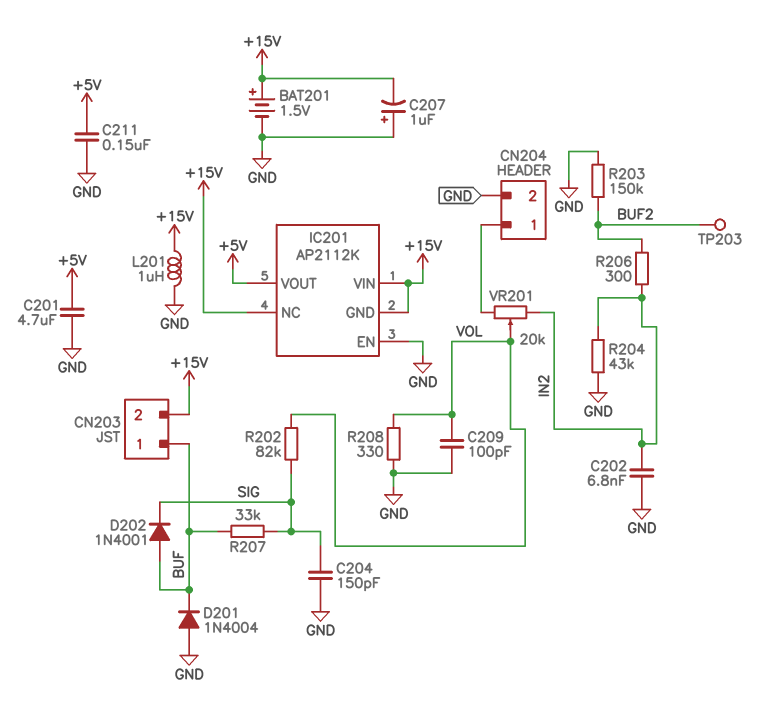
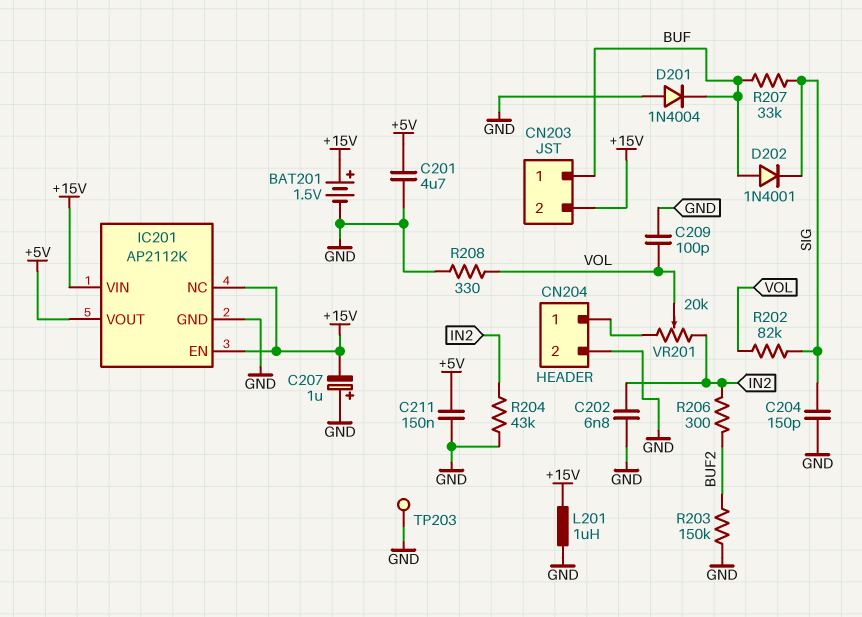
IC201 pin EN: GND -> +15V
IC201 pin GND: +15V -> GND
TP203: test point (BUF2) -> test point (GND)

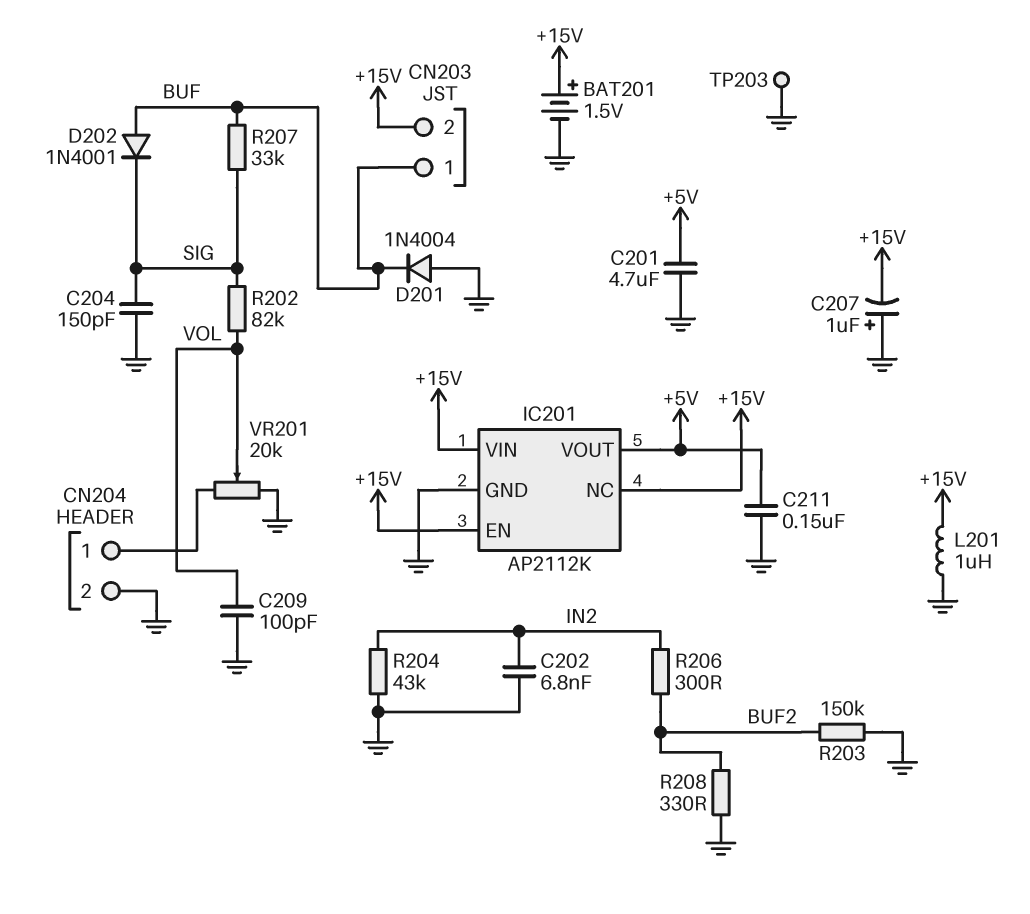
R208: 330 (GND, VOL) -> 330 (BUF2, GND)
VR201: 20k (CN204/1, IN2, wiper VOL) -> 20k (CN204/1, GND, wiper VOL)

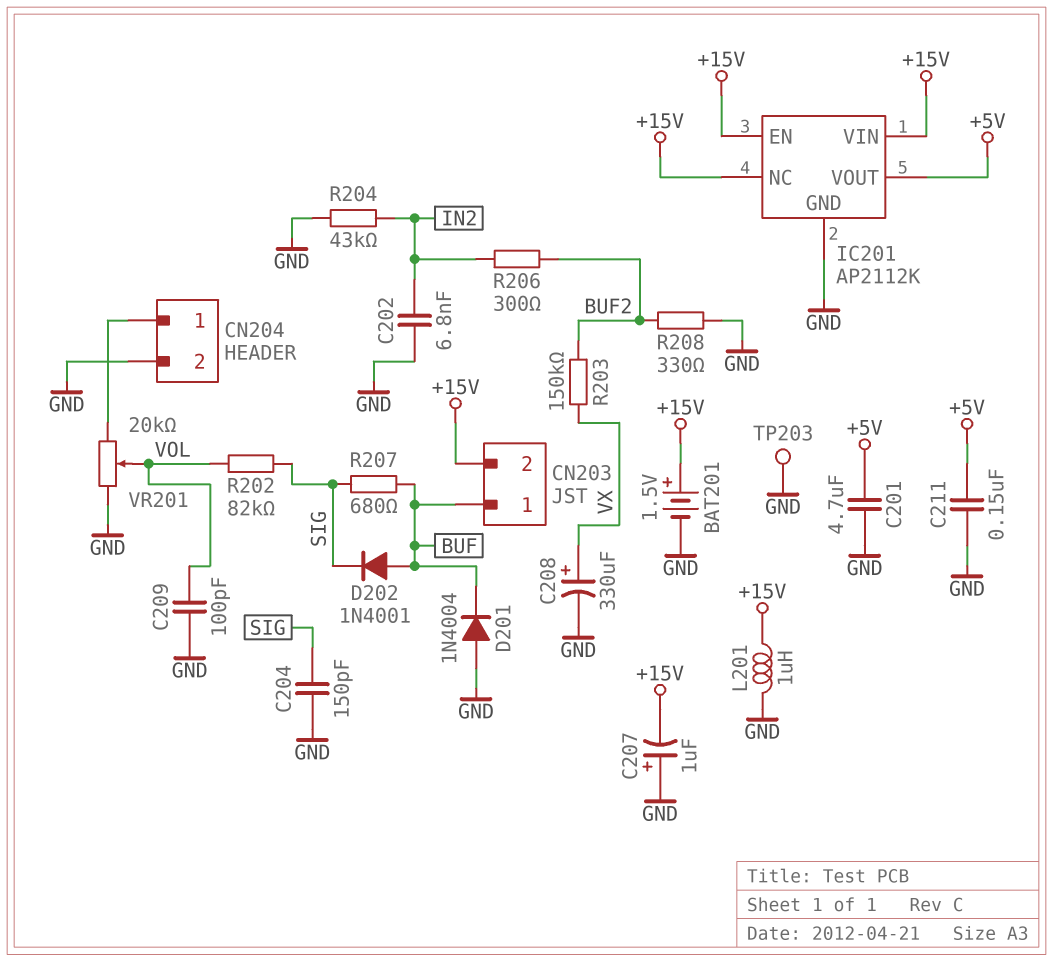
C208: none -> 330uF (plus VX, minus GND)
R203: 150k (BUF2, GND) -> 150k (BUF2, VX)
R207: 33k (BUF, SIG) -> 680 (BUF, SIG)

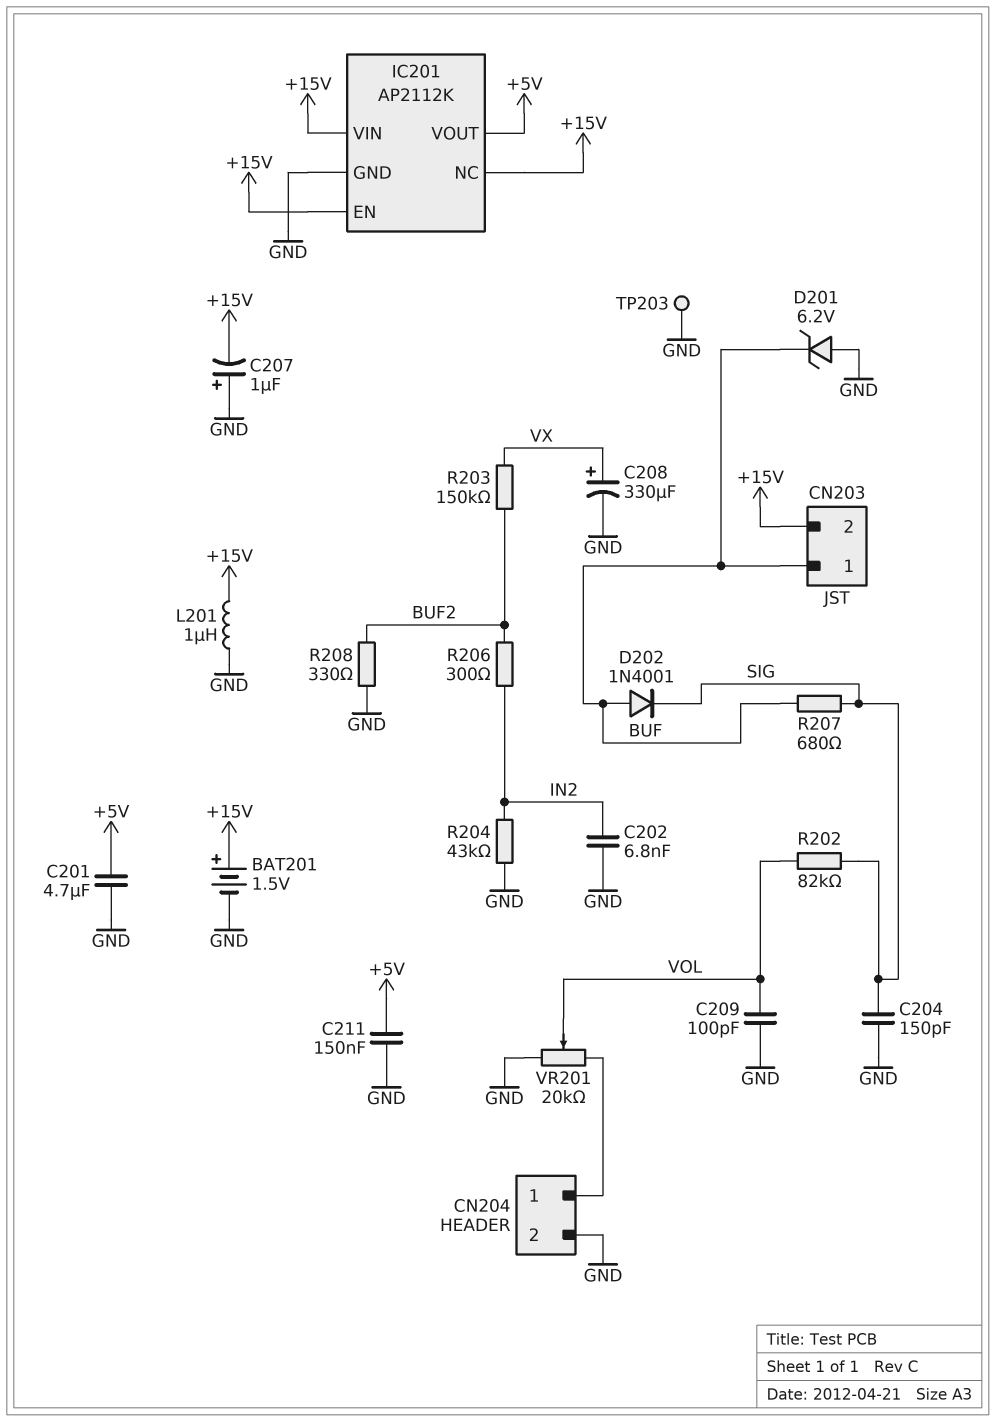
D201: diode 1N4004 (A GND, K BUF) -> zener 6.2V (A GND, K BUF)

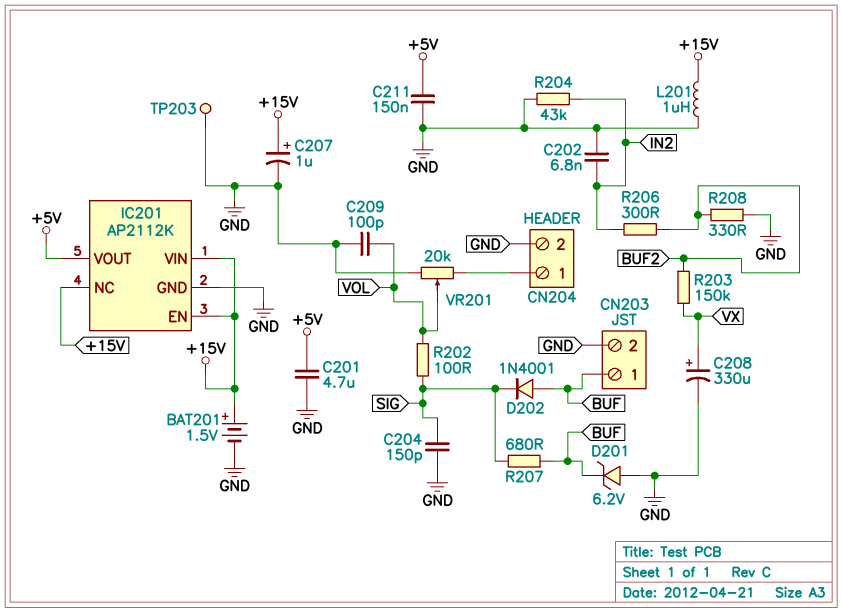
C207: 1uF (plus GND, minus +15V) -> 1uF (plus +15V, minus GND)
CN203 pin 2: +15V -> GND
R202: 82k (SIG, VOL) -> 100 (SIG, VOL)

